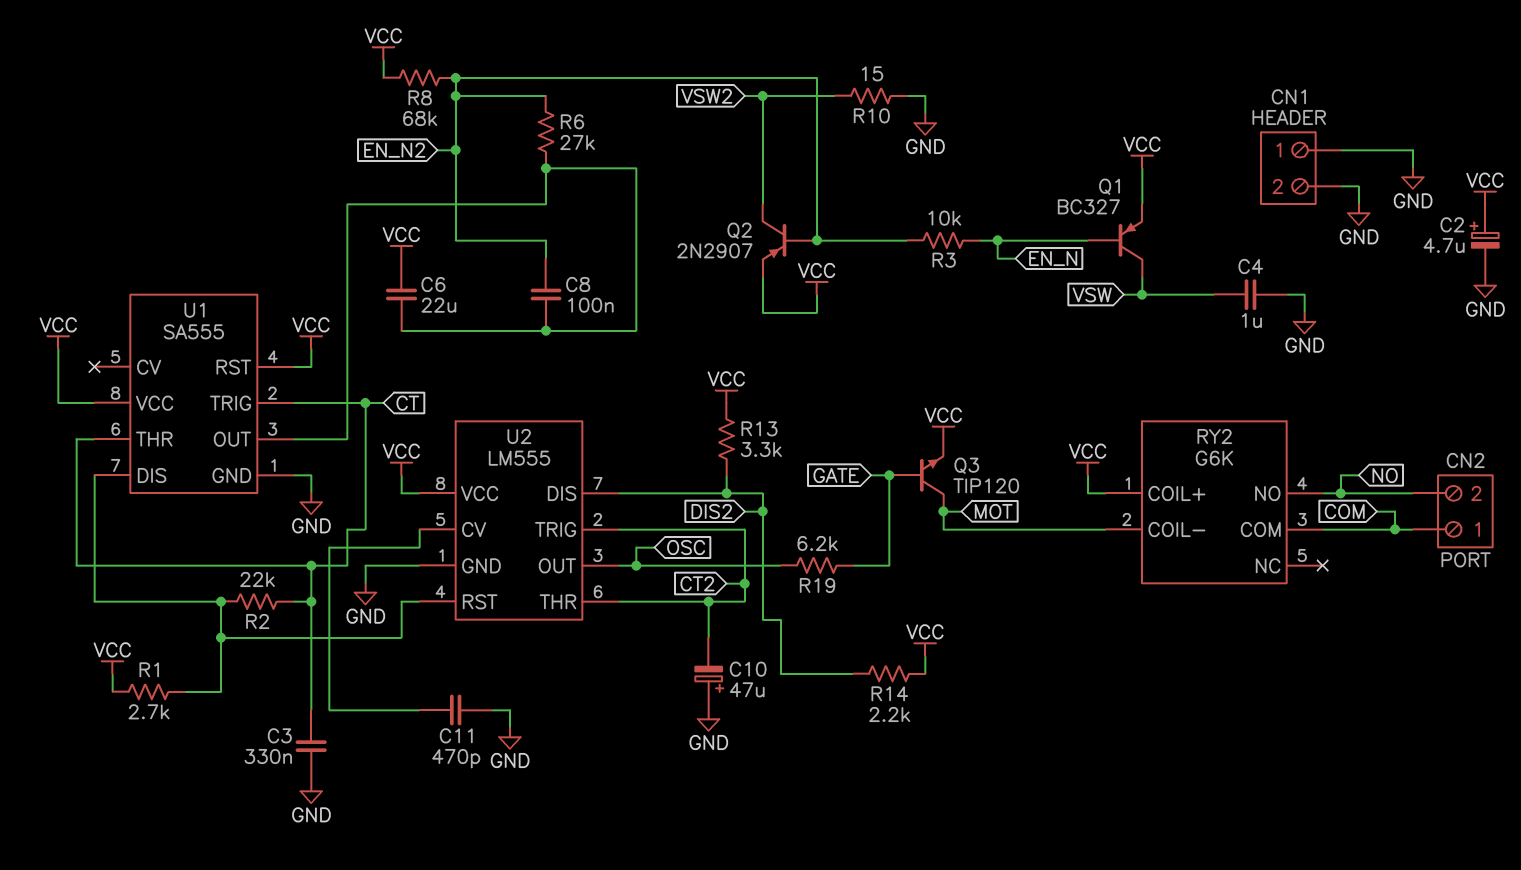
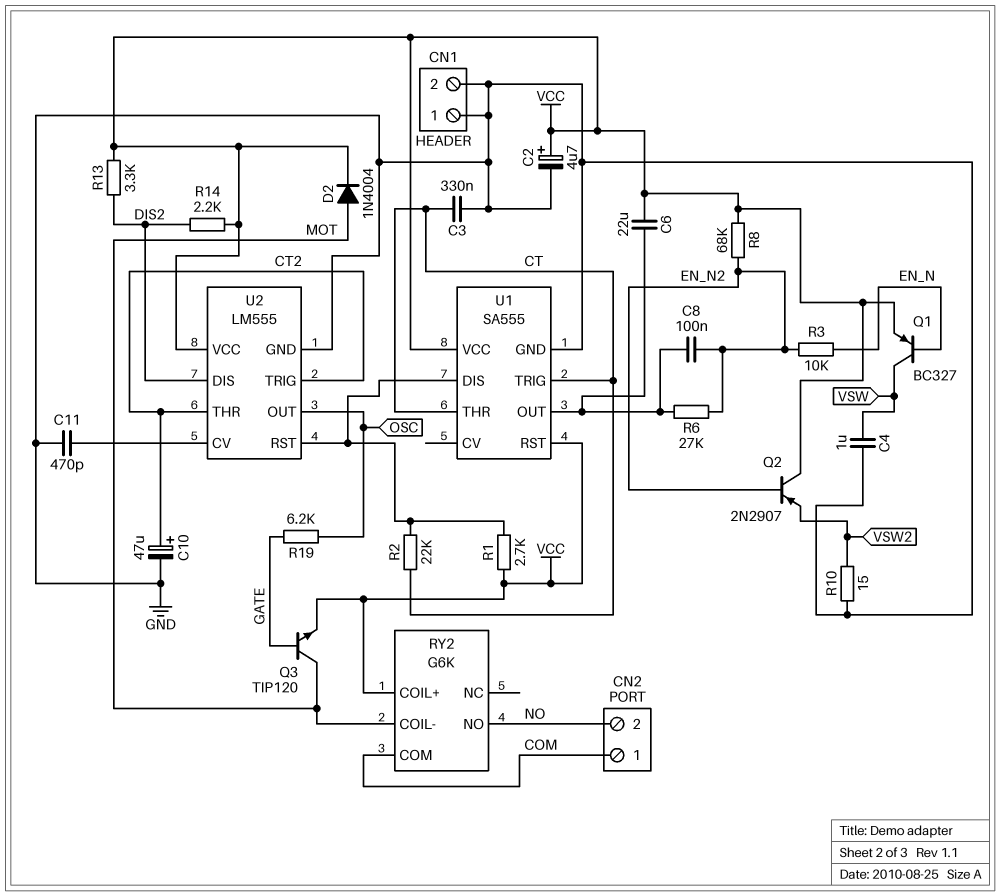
C10: 47uF (plus GND, minus CT2) -> 47uF (plus CT2, minus GND)
D2: none -> diode 1N4004 (A MOT, K VCC)
Q2: PNP 2N2907 (B EN_N2, C VSW2, E VCC) -> PNP 2N2907 (B EN_N2, C VCC, E VSW2)

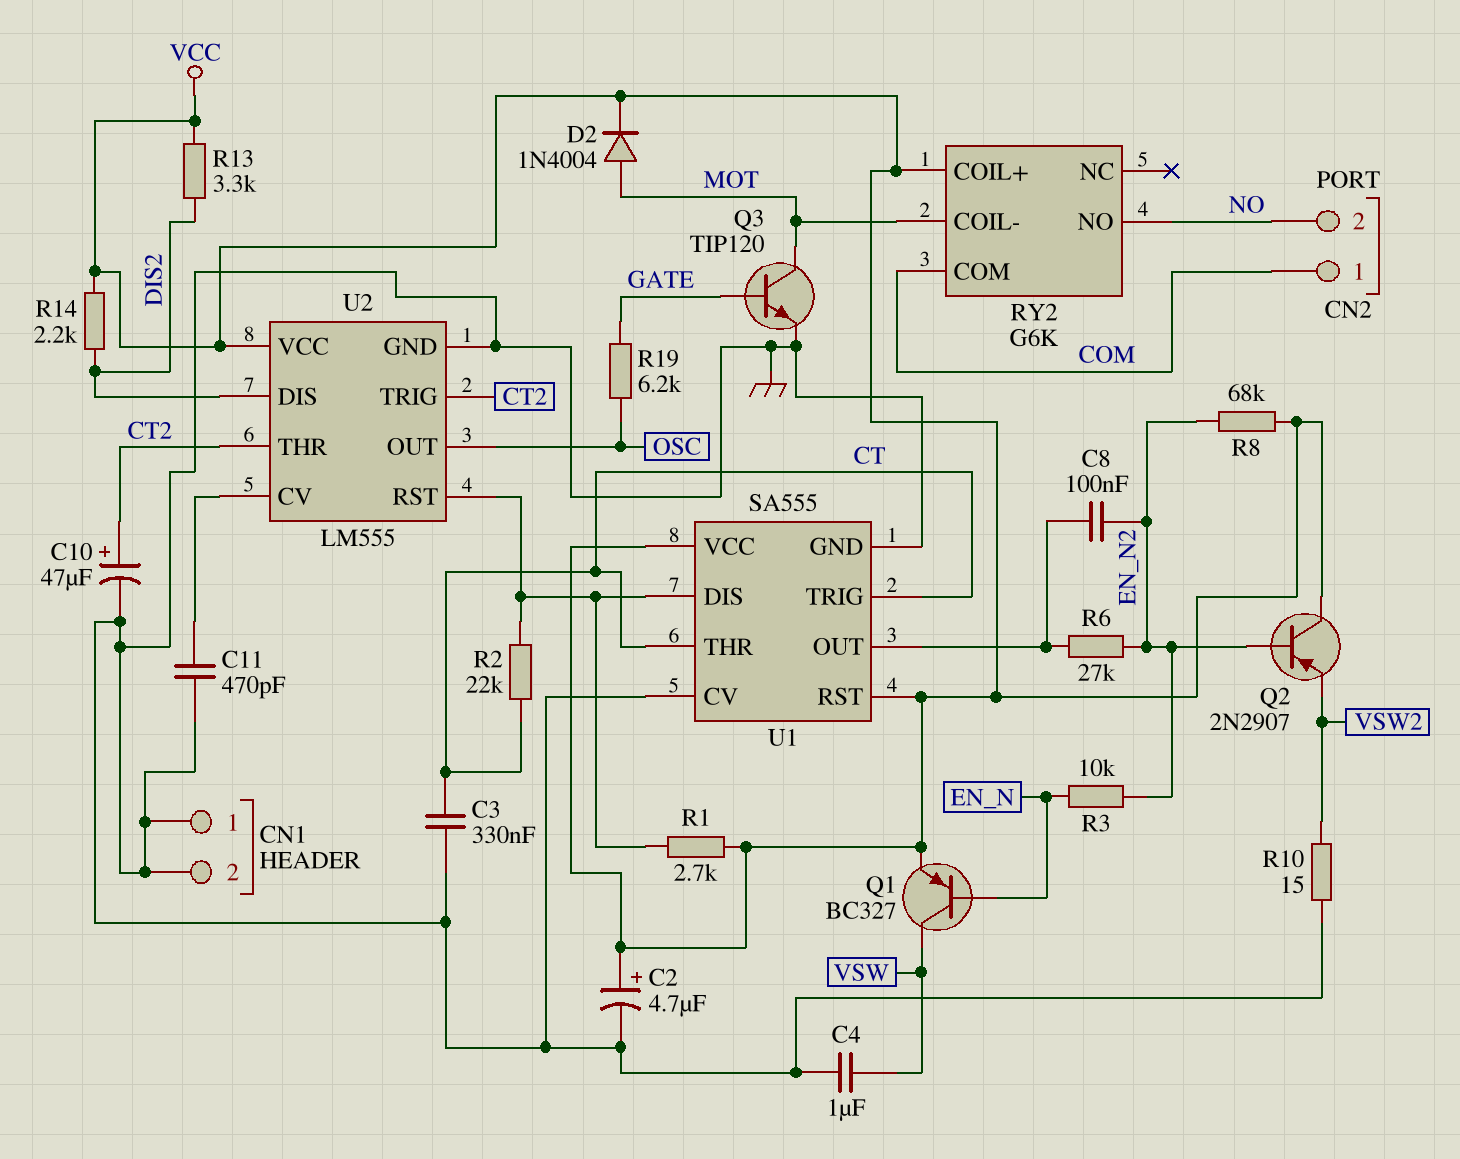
C6: 22uF (U1/OUT, VCC) -> none
Q3: NPN TIP120 (B GATE, C MOT, E VCC) -> NPN TIP120 (B GATE, C MOT, E GND)
U1 pin CV: none -> GND

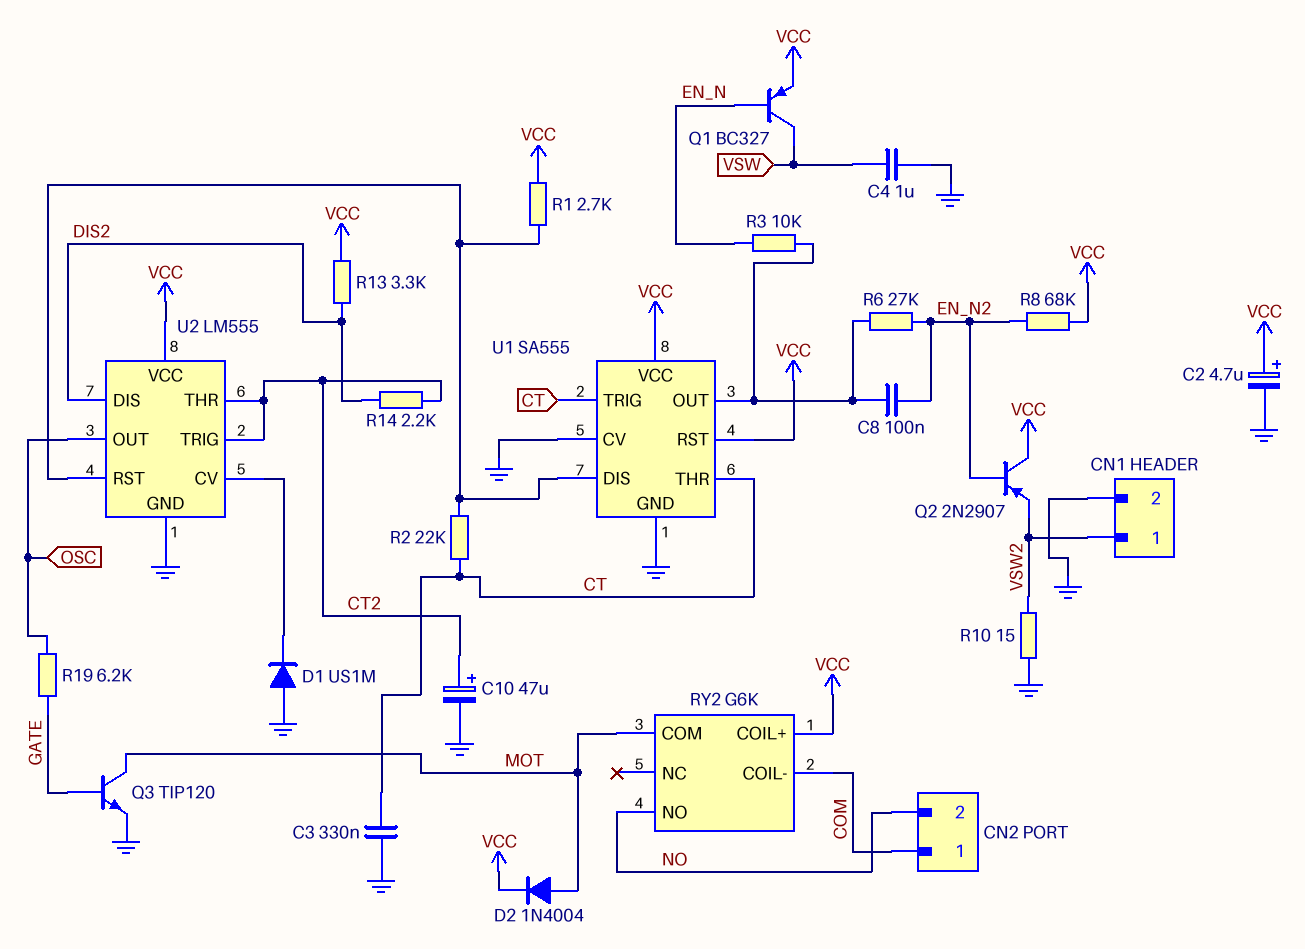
C11: 470pF (GND, U2/CV) -> none
CN1 pin 1: GND -> VSW2
D1: none -> diode US1M (A GND, K U2/CV)
R3: 10k (EN_N, EN_N2) -> 10k (EN_N, U1/OUT)
R14: 2.2k (DIS2, VCC) -> 2.2k (CT2, DIS2)
RY2 pin COIL-: MOT -> COM
RY2 pin COM: COM -> MOT

